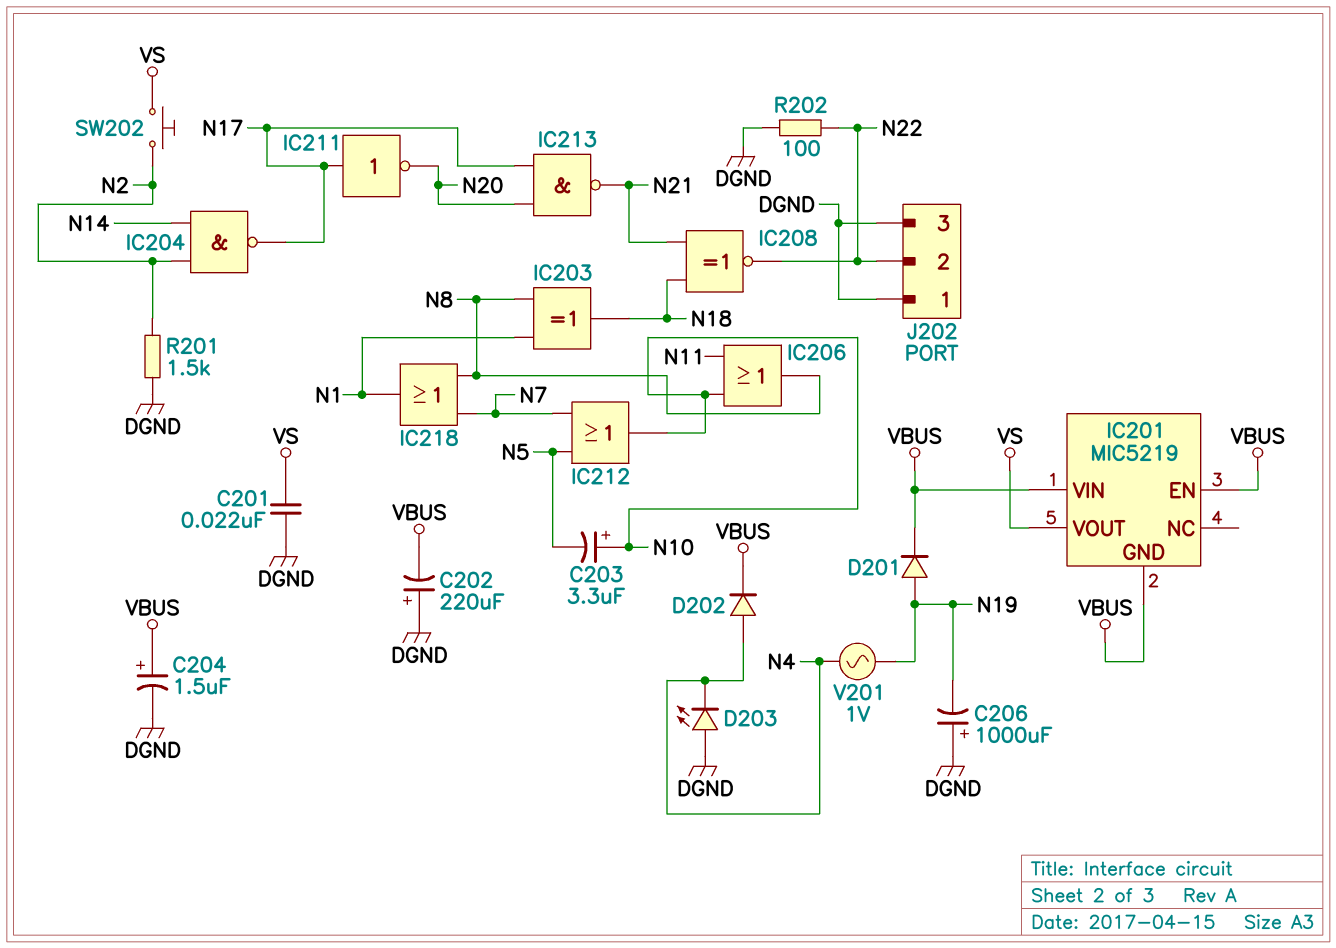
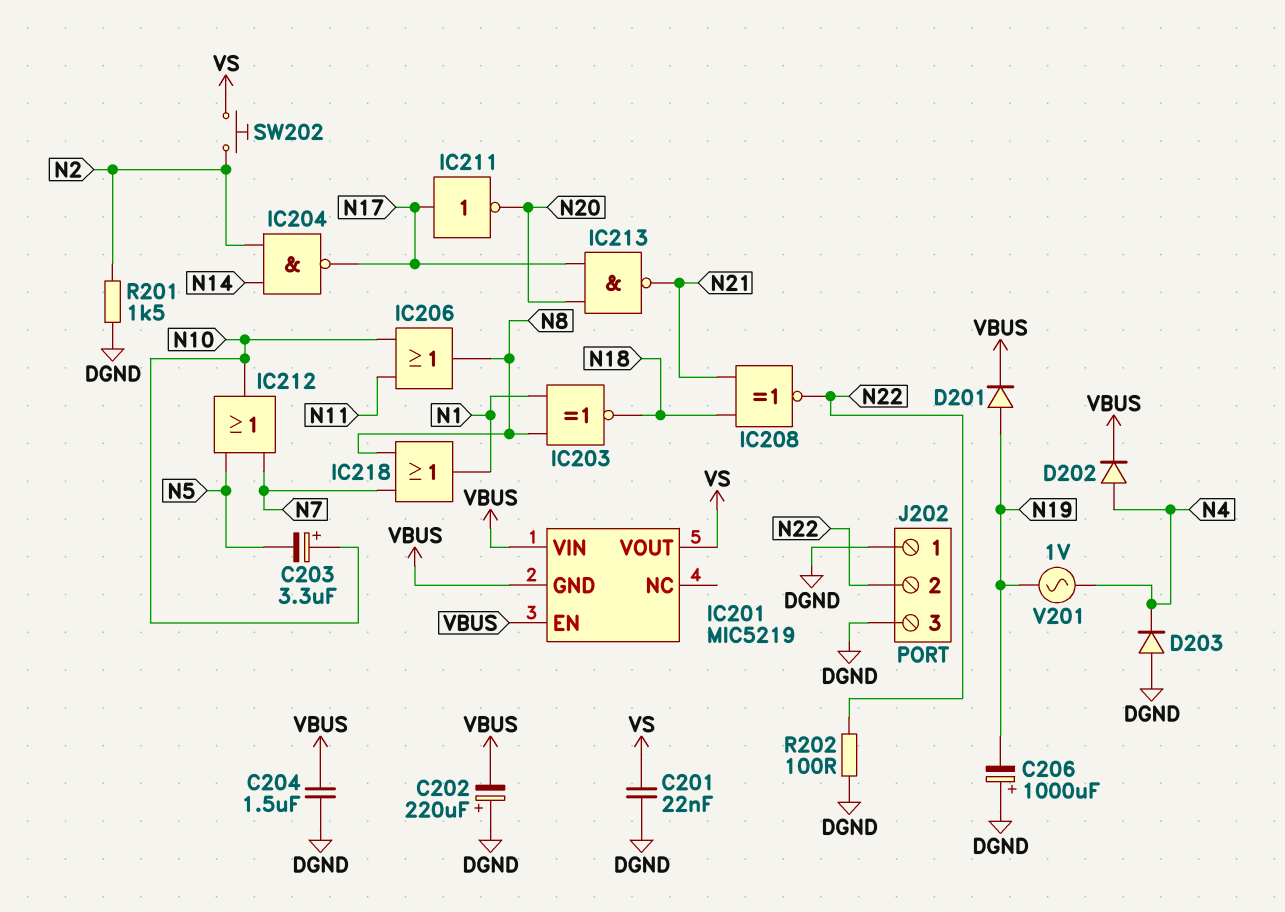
C204: 1.5uF (plus VBUS, minus DGND) -> 1.5uF (DGND, VBUS)
D203: LED (A DGND, K N4) -> diode (A DGND, K N4)
IC203: XOR (in N1, in N8, out N18) -> XNOR (in N1, in N8, out N18)

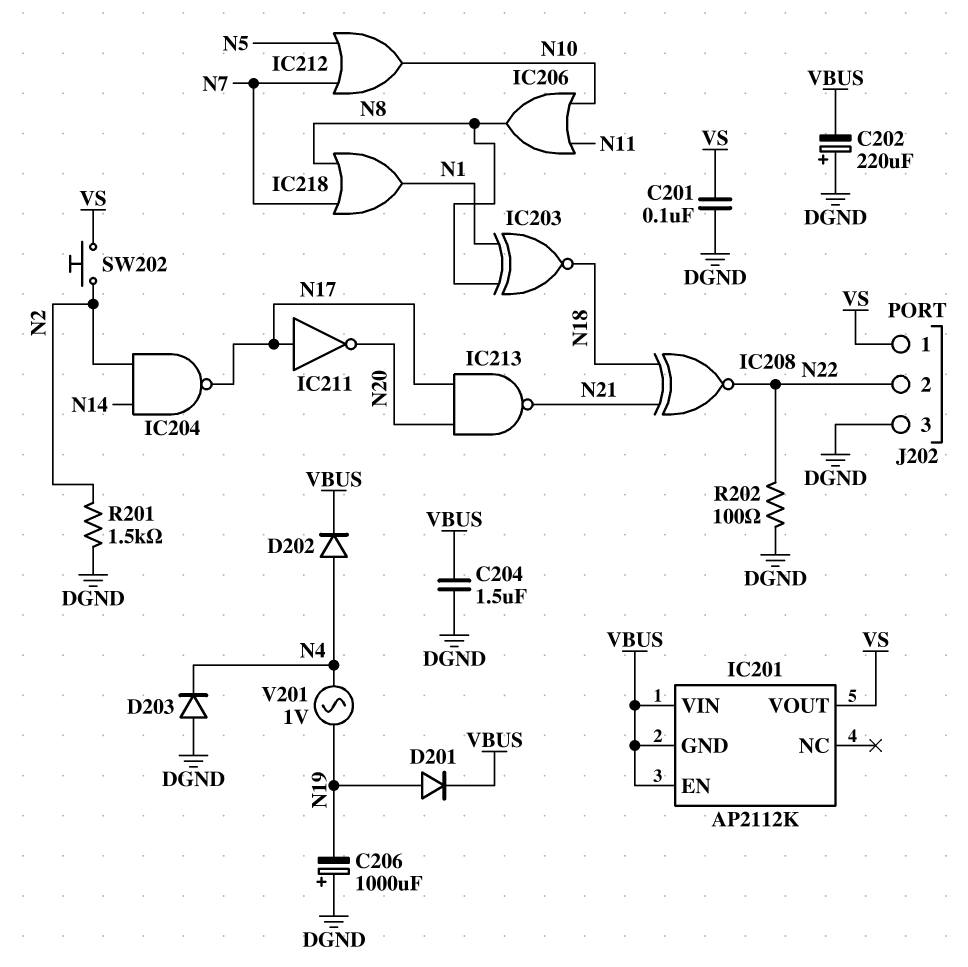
C201: 22nF (DGND, VS) -> 100nF (DGND, VS)
C203: 3.3uF (plus N10, minus N5) -> none
IC201: MIC5219 -> AP2112K
J202 pin 1: DGND -> VS

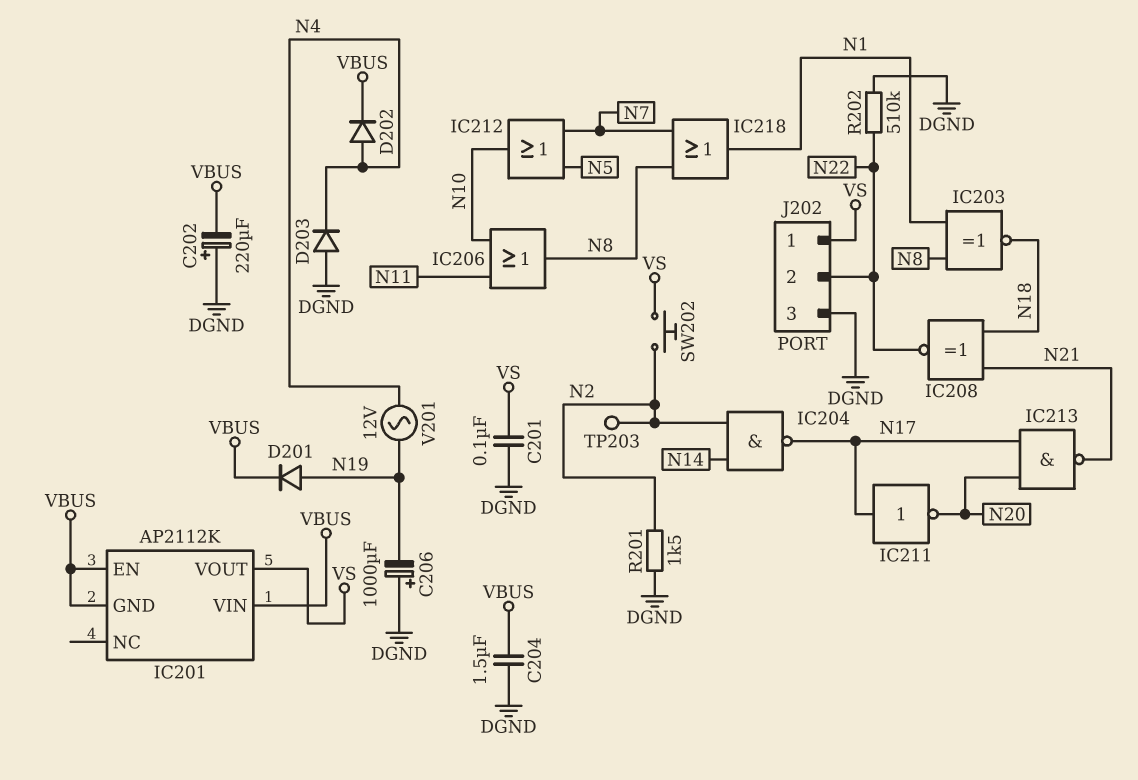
R202: 100 (DGND, N22) -> 510k (DGND, N22)
TP203: none -> test point (N2)
V201: AC 1V (N4, N19) -> AC 12V (N4, N19)

